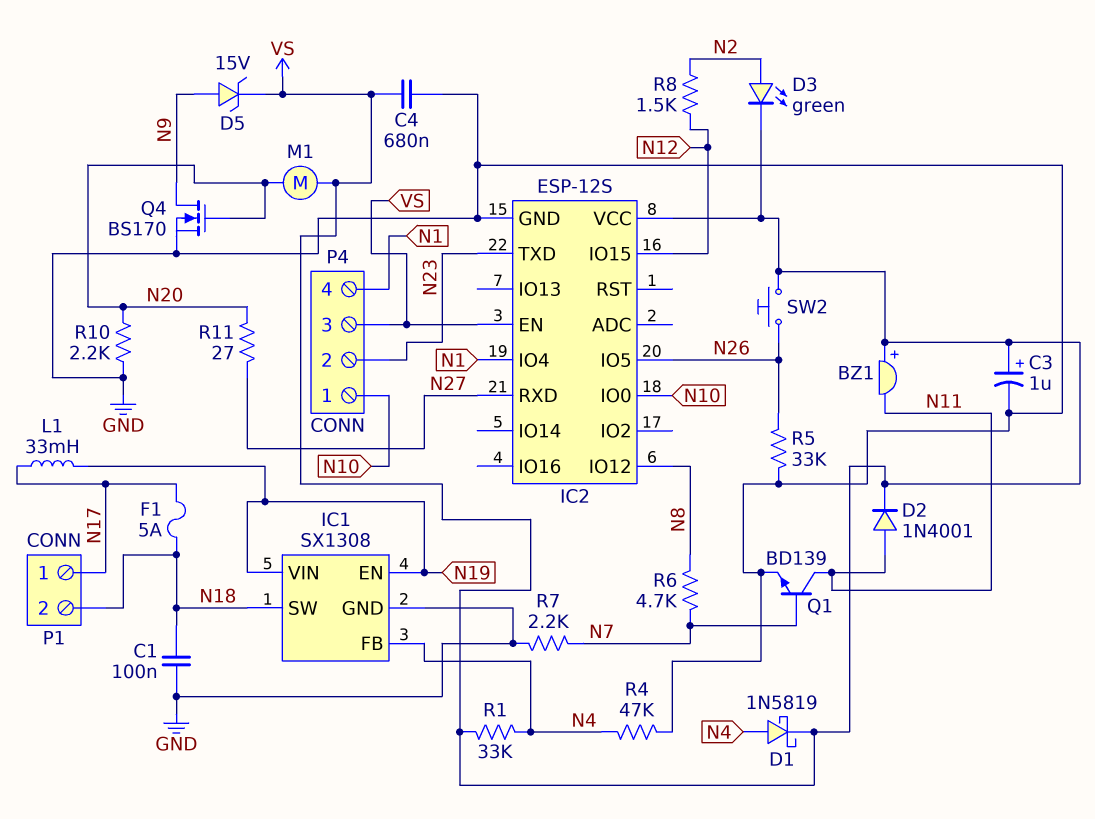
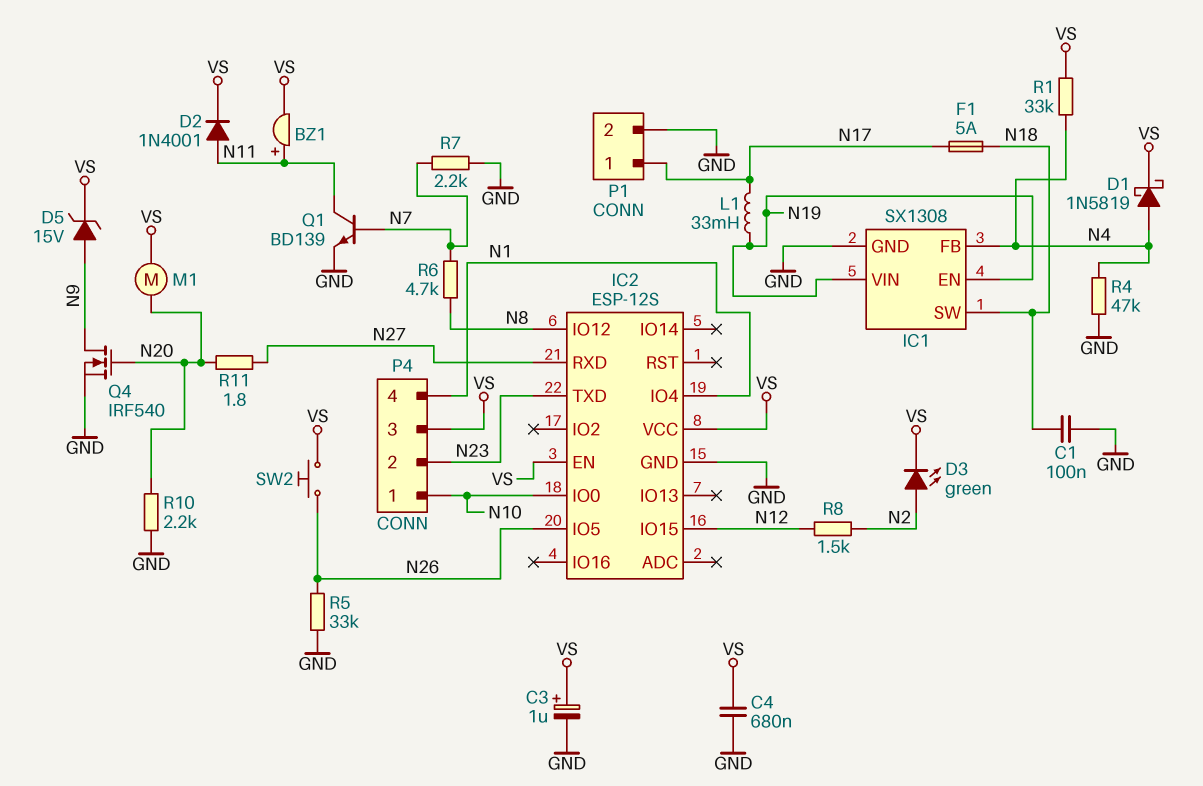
BZ1: buzzer (plus VS, minus N11) -> buzzer (plus N11, minus VS)
P1 pin 2: N18 -> GND
Q4: NMOS BS170 (G N20, D N9, S GND) -> NMOS IRF540 (G N20, D N9, S GND)
R11: 27 (N20, N27) -> 1.8 (N20, N27)

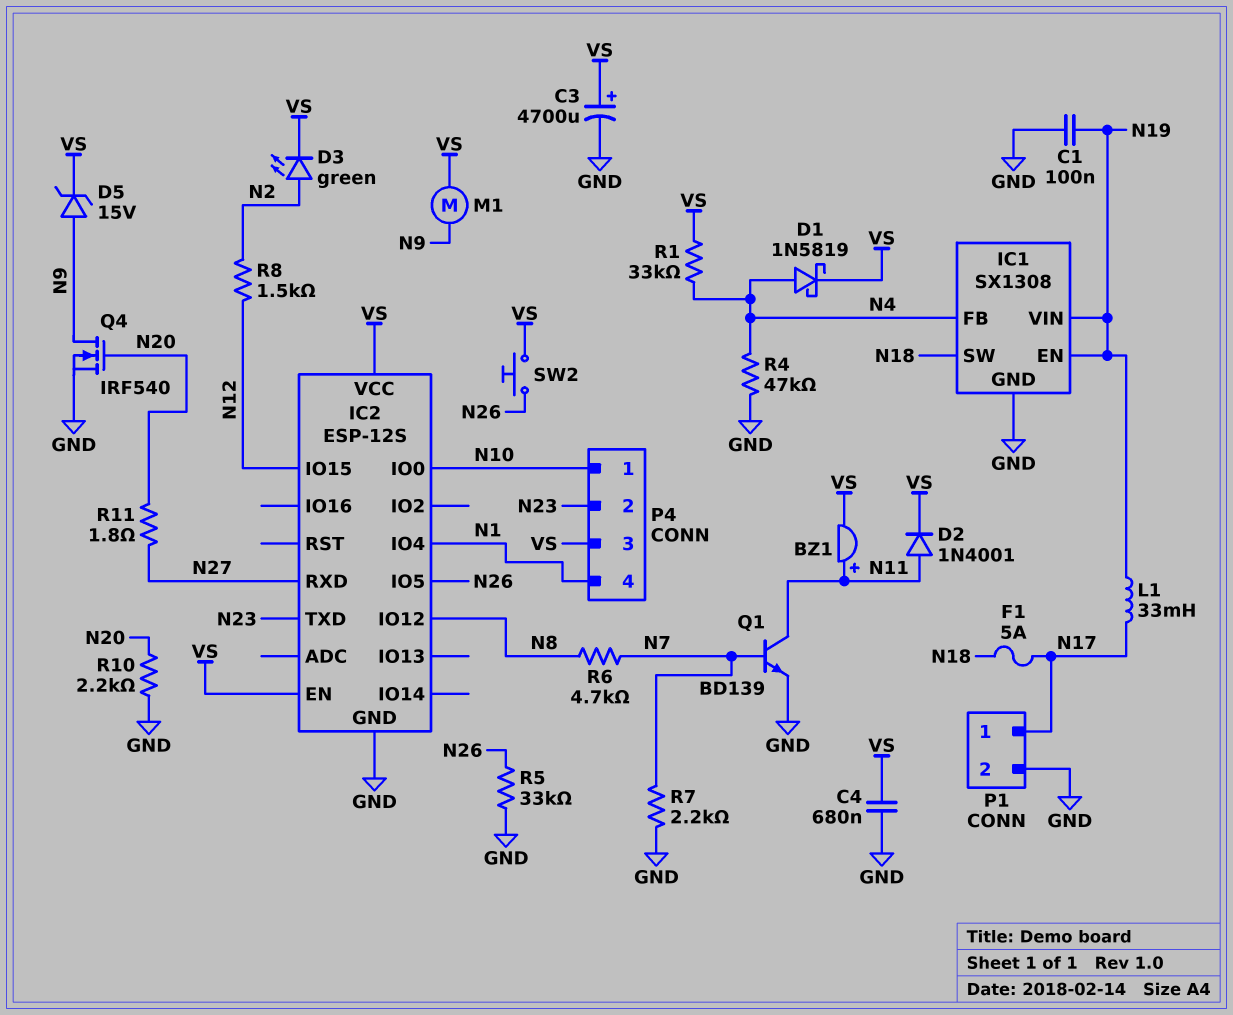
C1: 100nF (GND, N18) -> 100nF (GND, N19)
C3: 1uF (plus VS, minus GND) -> 4700uF (plus VS, minus GND)
M1: motor (N20, VS) -> motor (N9, VS)

